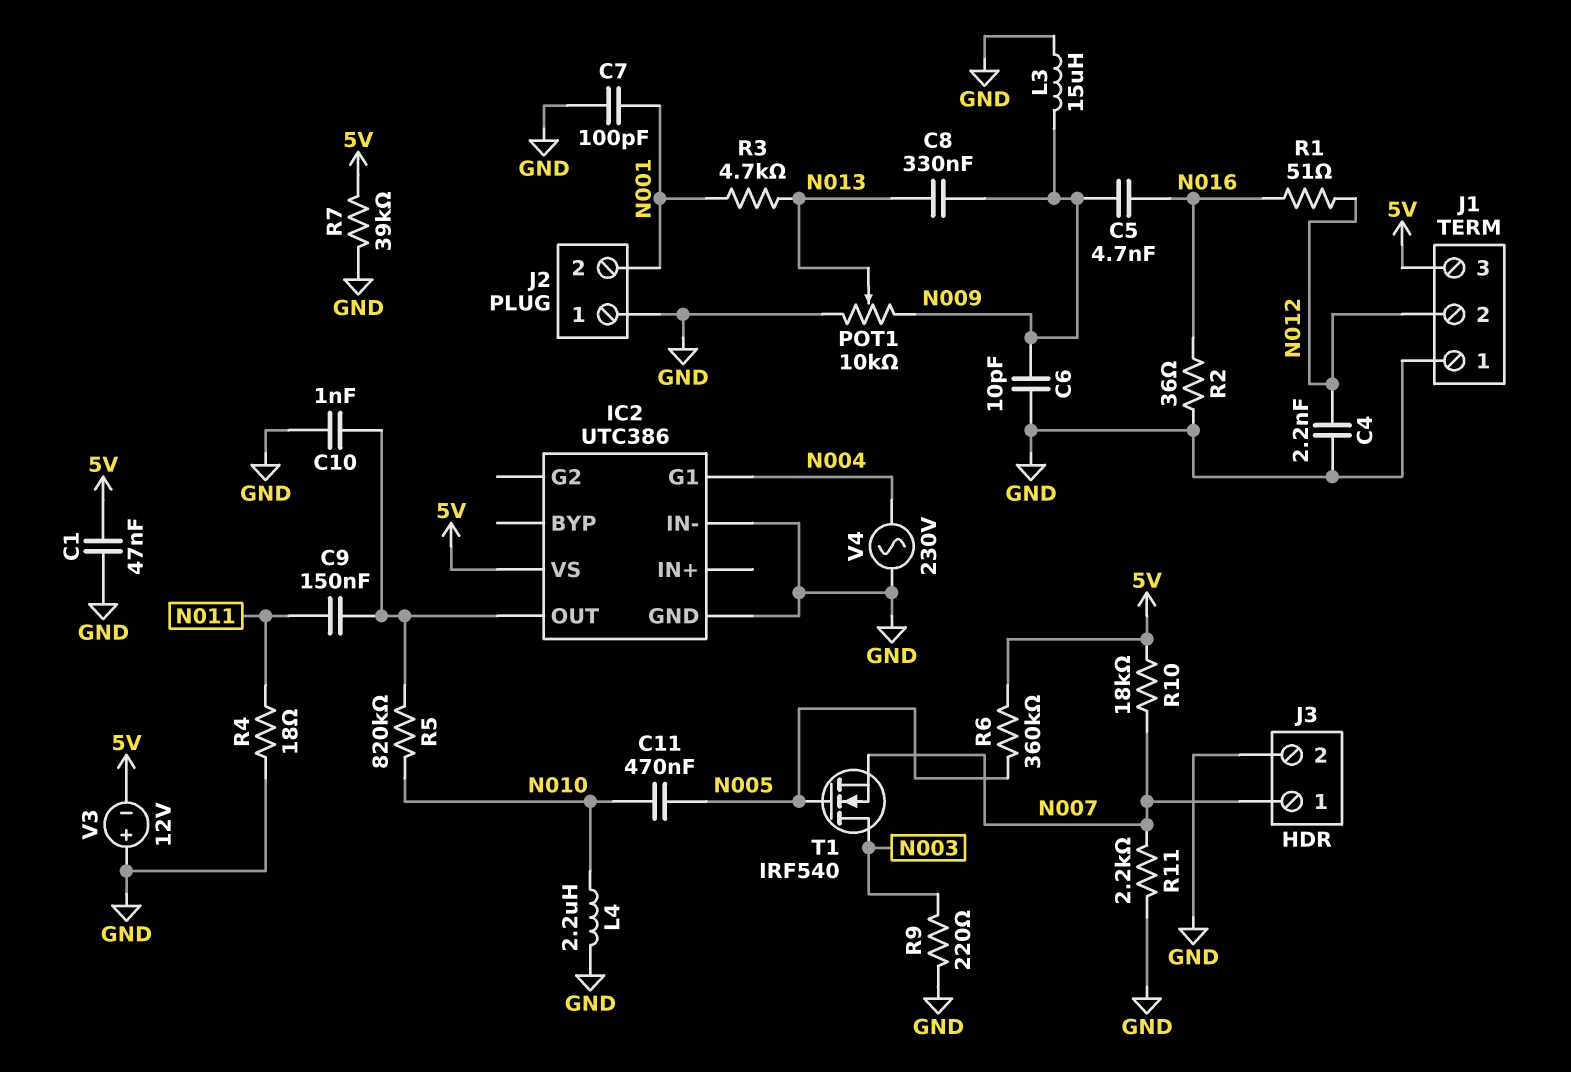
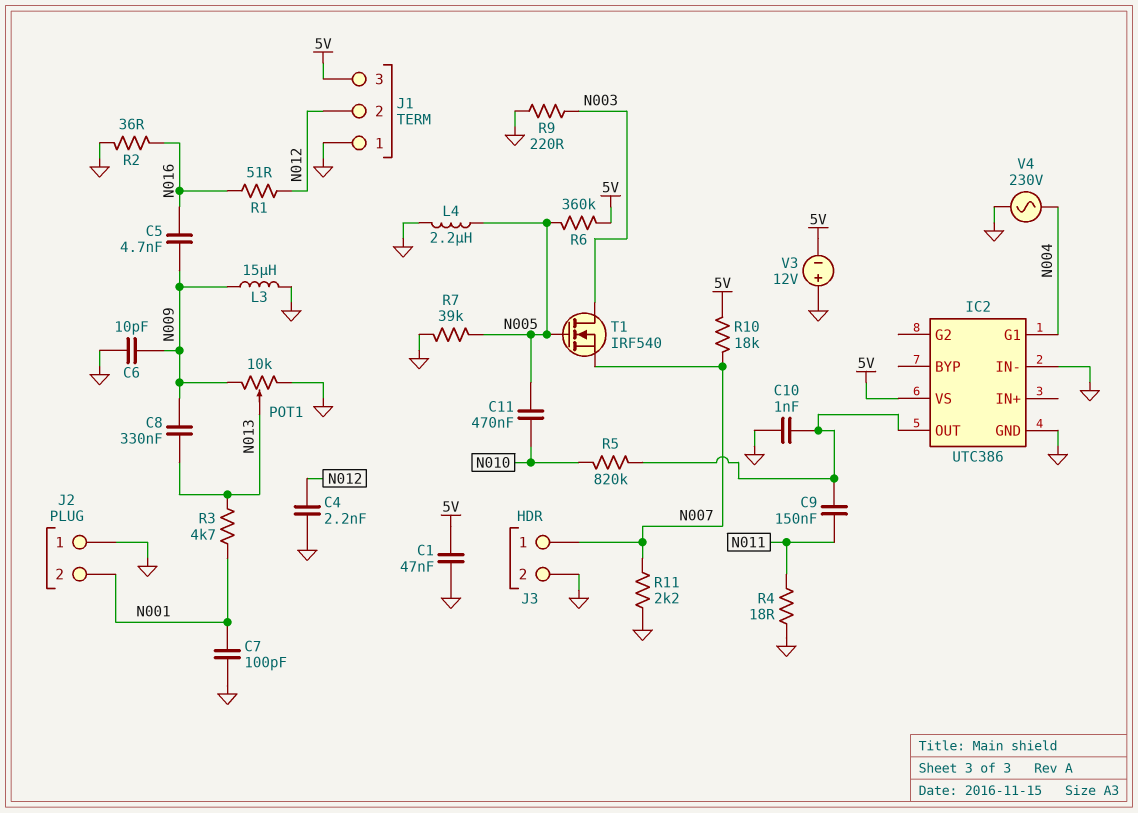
L4: 2.2uH (GND, N010) -> 2.2uH (GND, N005)
R7: 39k (5V, GND) -> 39k (GND, N005)

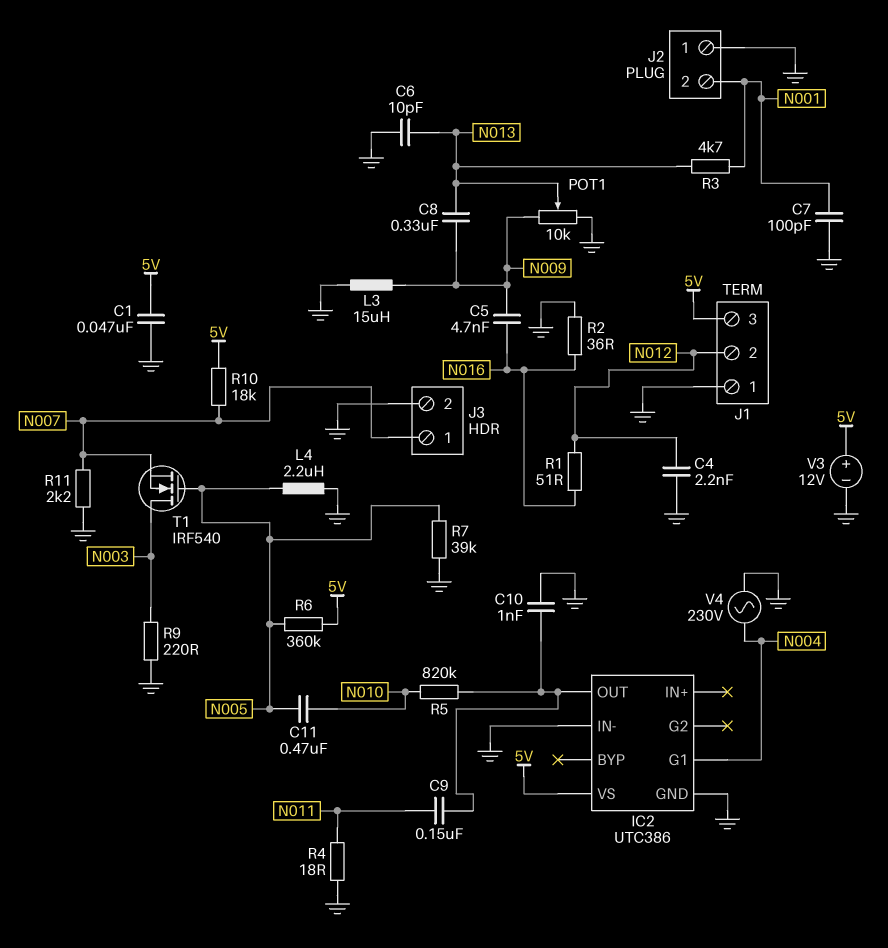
C6: 10pF (GND, N009) -> 10pF (GND, N013)
V3: 12V (plus GND, minus 5V) -> 12V (plus 5V, minus GND)

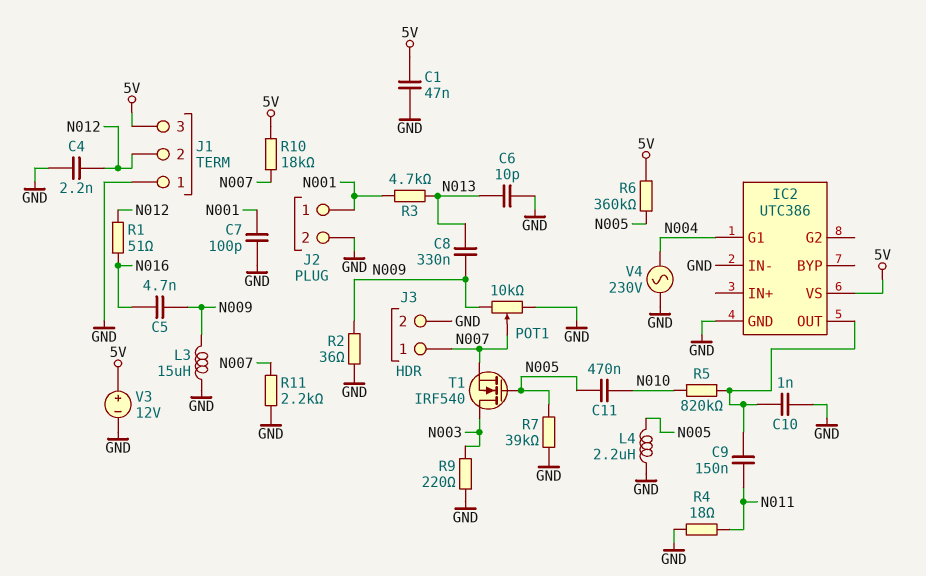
J2 pin 1: GND -> N001
J2 pin 2: N001 -> GND
POT1: 10k (GND, N009, wiper N013) -> 10k (GND, N009, wiper N007)
R2: 36 (GND, N016) -> 36 (GND, N009)

